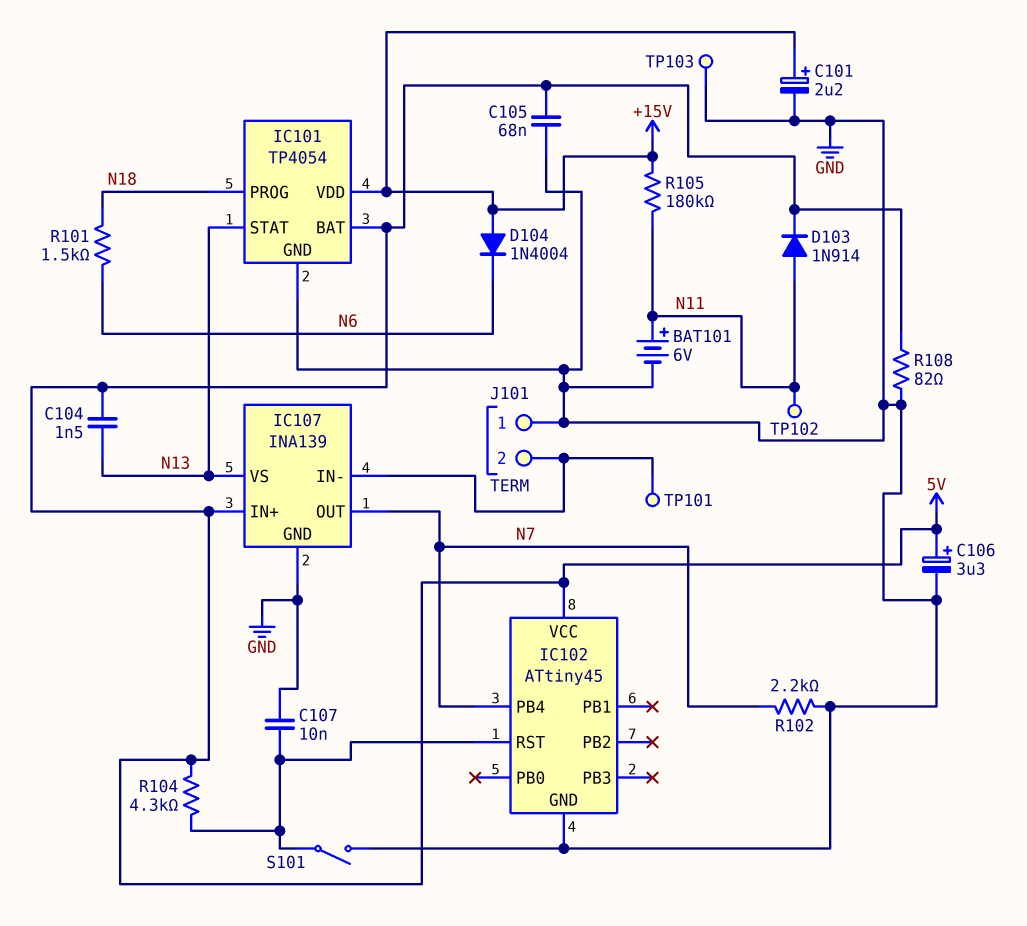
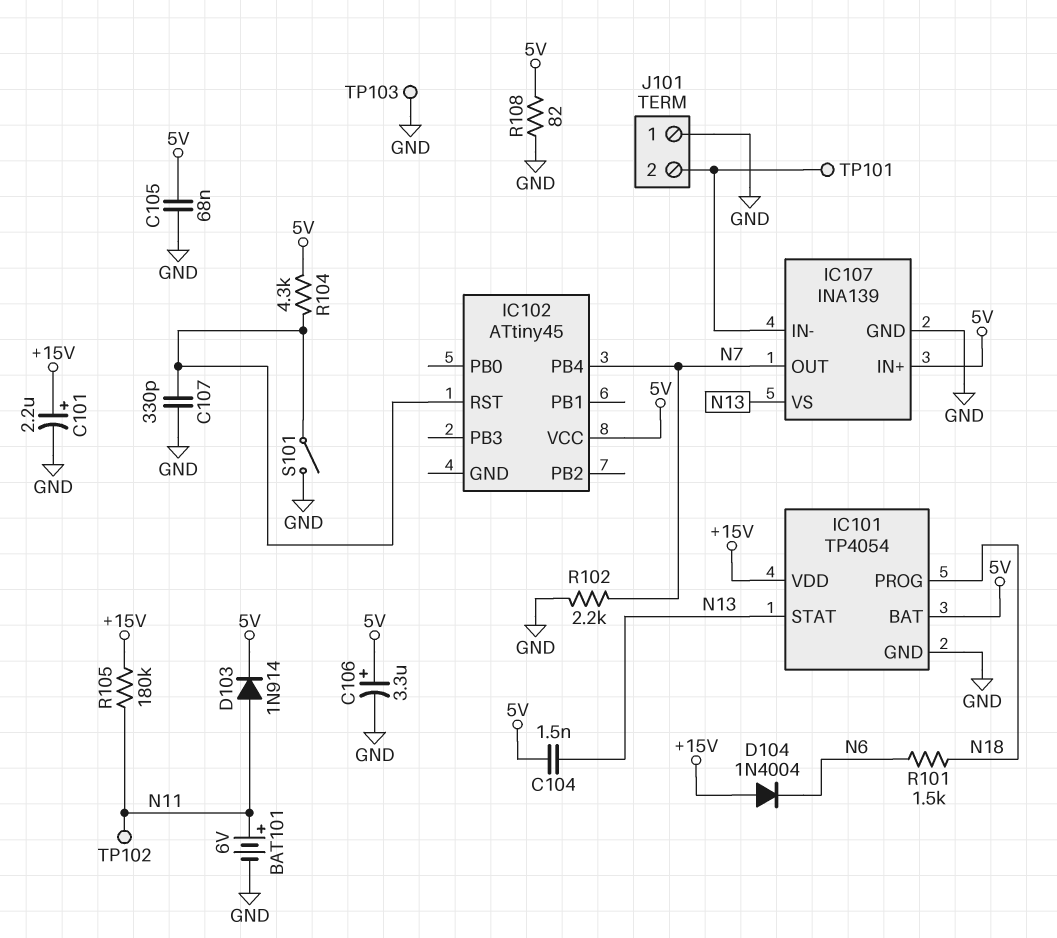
C107: 10nF (GND, IC102/RST) -> 330pF (GND, IC102/RST)
IC102 pin GND: GND -> none

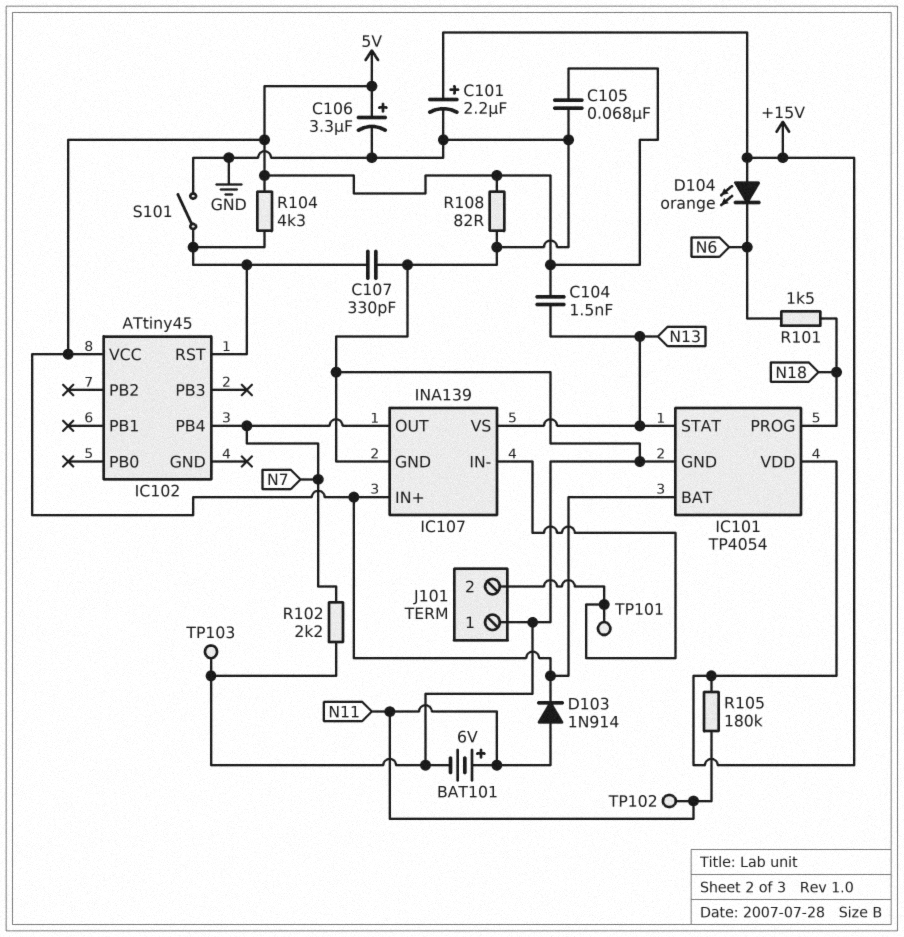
D104: diode 1N4004 (A +15V, K N6) -> LED orange (A +15V, K N6)

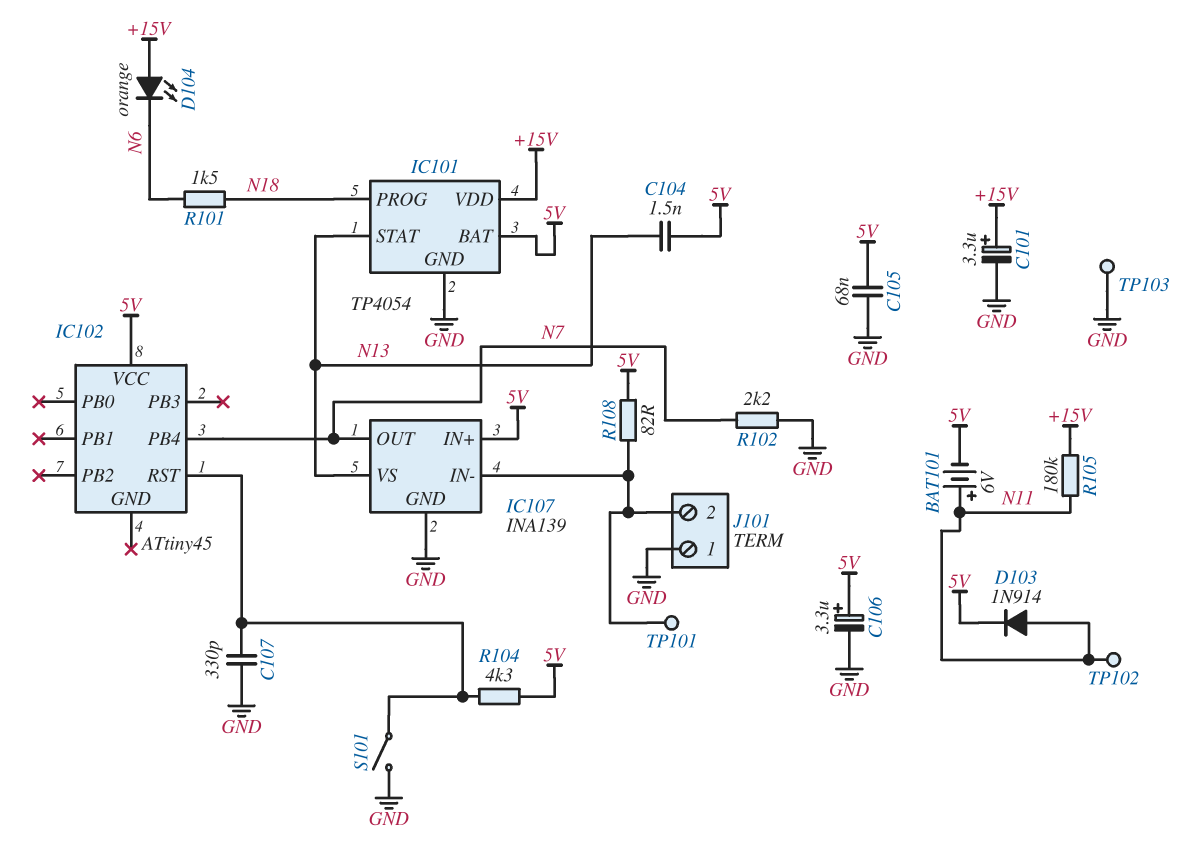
BAT101: 6V (plus N11, minus GND) -> 6V (plus N11, minus 5V)
C101: 2.2uF (plus +15V, minus GND) -> 3.3uF (plus +15V, minus GND)
R108: 82 (5V, GND) -> 82 (5V, IC107/IN-)

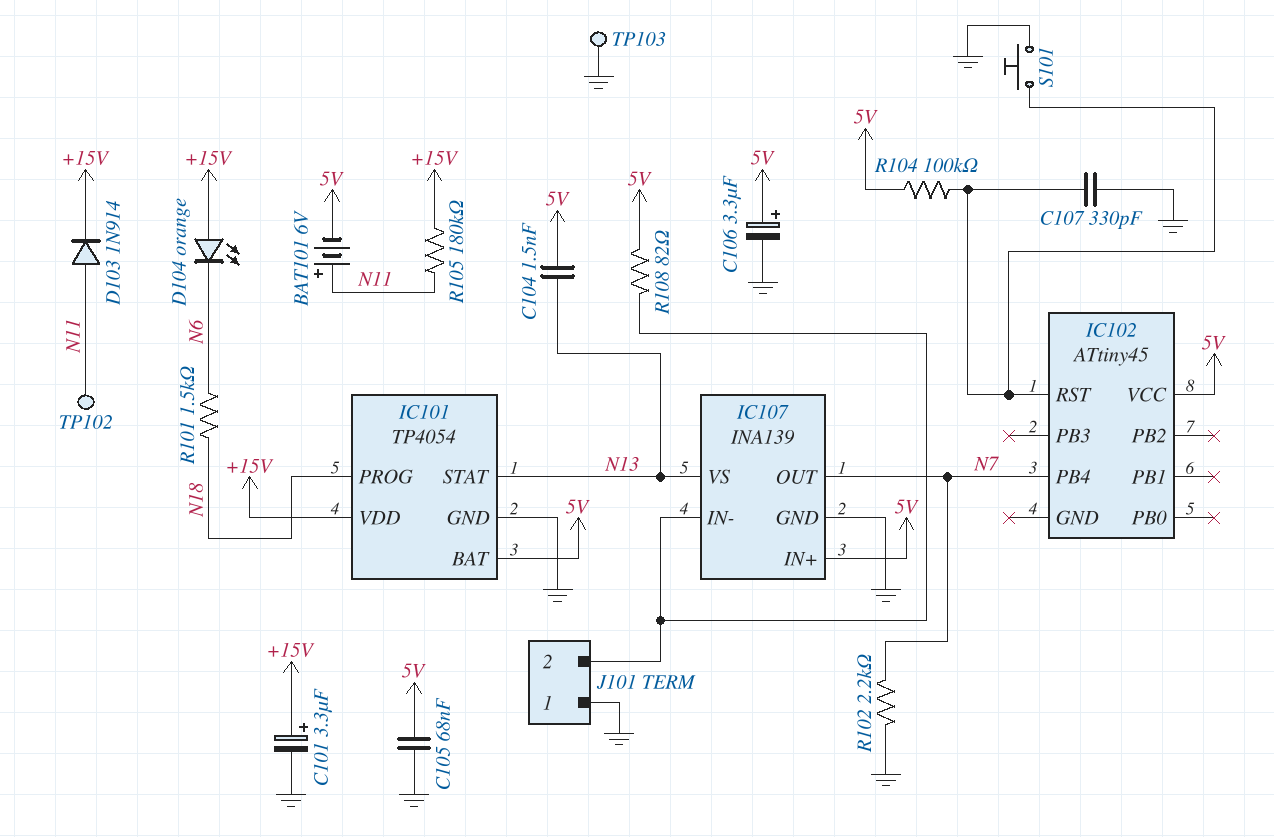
D103: diode 1N914 (A N11, K 5V) -> diode 1N914 (A N11, K +15V)
R104: 4.3k (5V, IC102/RST) -> 100k (5V, IC102/RST)
S101: switch (GND, IC102/RST) -> button (GND, IC102/RST)
TP101: test point (IC107/IN-) -> none

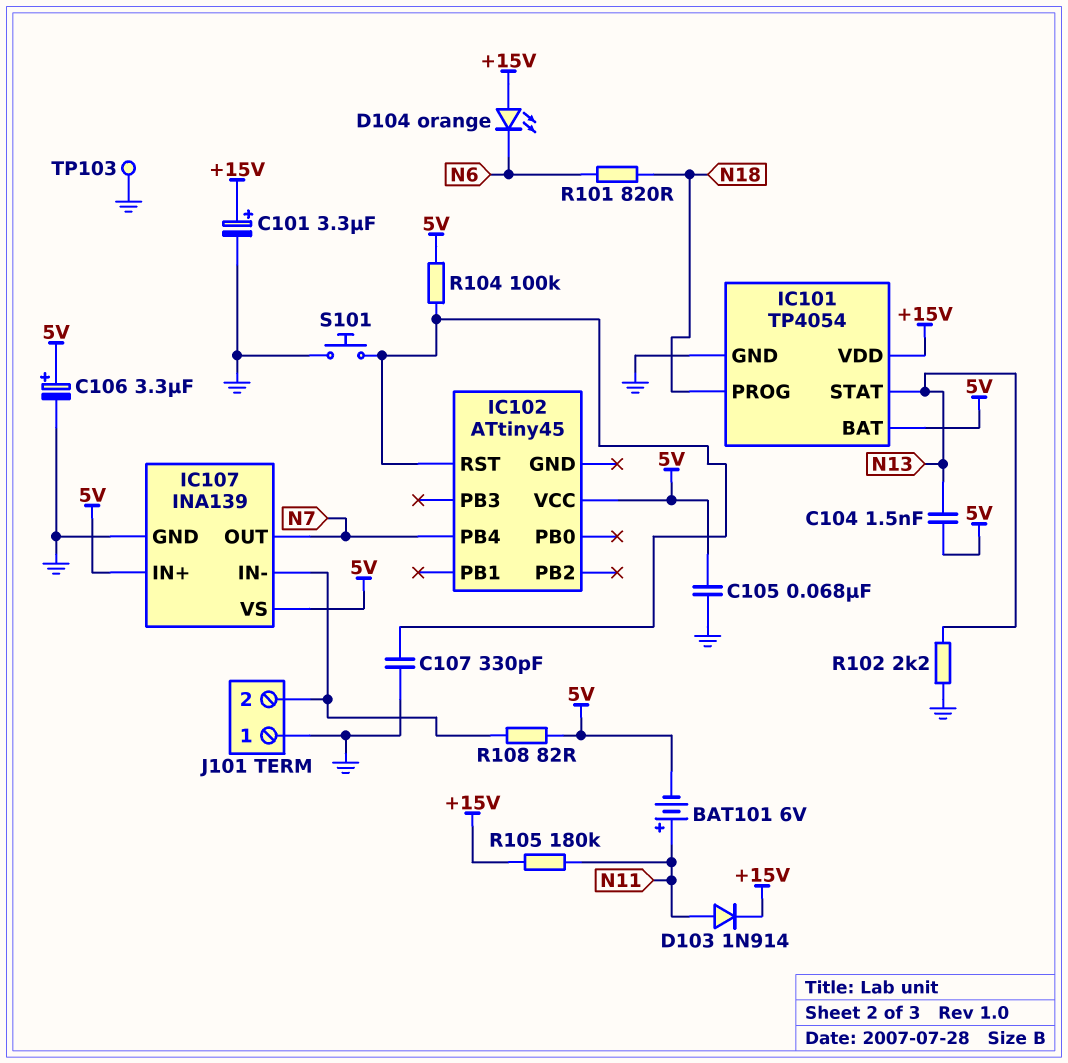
IC107 pin VS: N13 -> 5V
R101: 1.5k (N6, N18) -> 820 (N6, N18)
R102: 2.2k (GND, N7) -> 2.2k (GND, N13)
TP102: test point (N11) -> none

